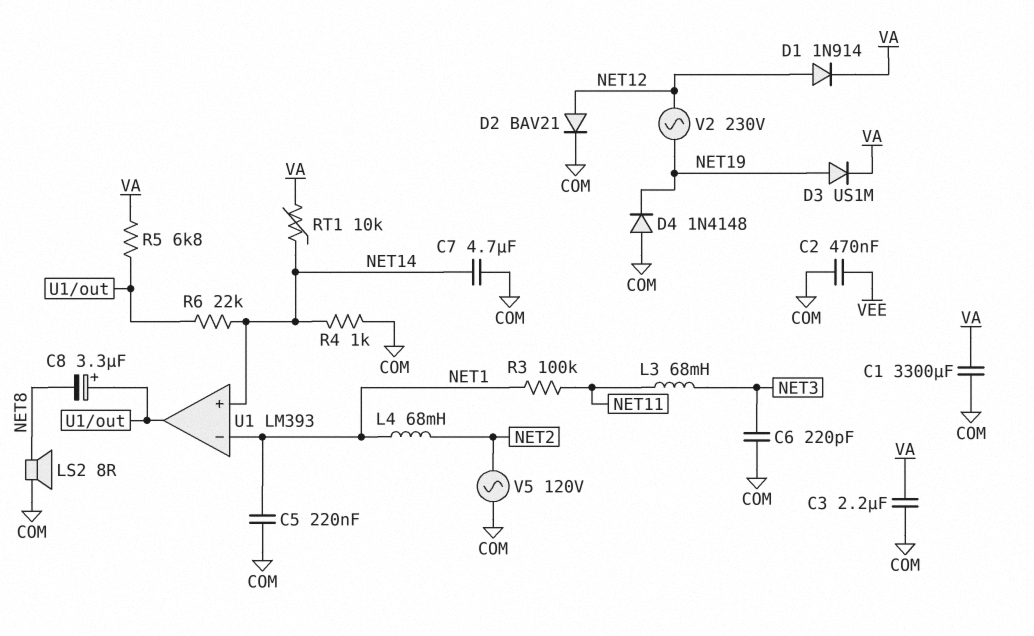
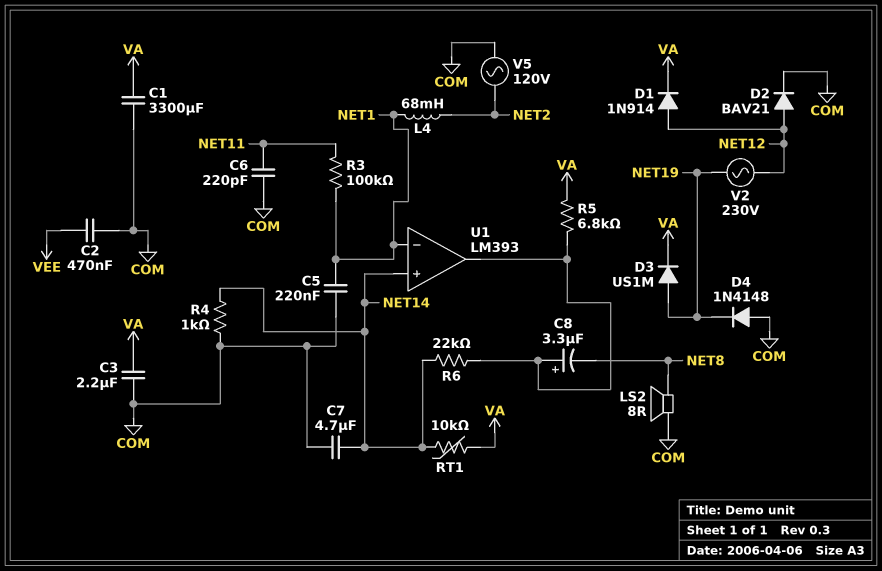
C6: 220pF (COM, NET3) -> 220pF (COM, NET11)
L3: 68mH (NET3, NET11) -> none

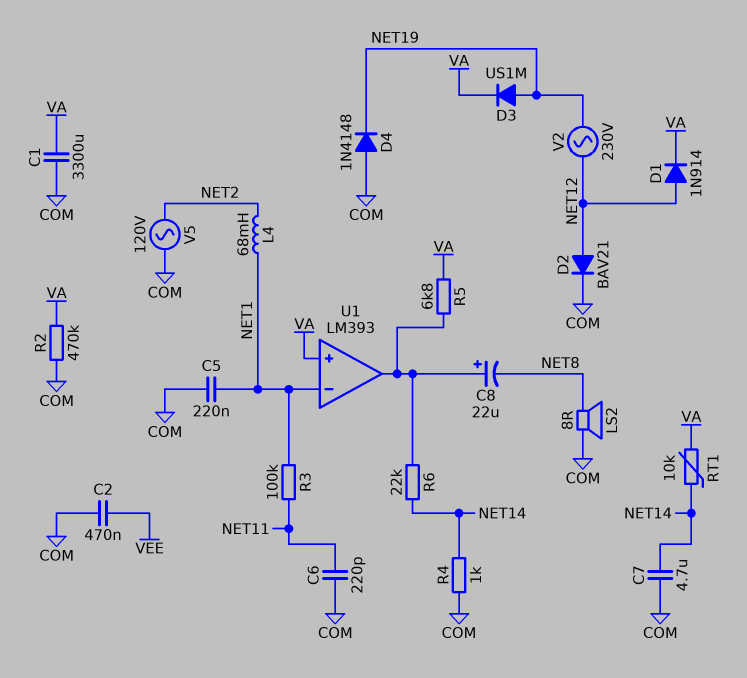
C3: 2.2uF (COM, VA) -> none
C8: 3.3uF (plus U1/out, minus NET8) -> 22uF (plus U1/out, minus NET8)
R2: none -> 470k (COM, VA)
U1 pin in+: NET14 -> VA

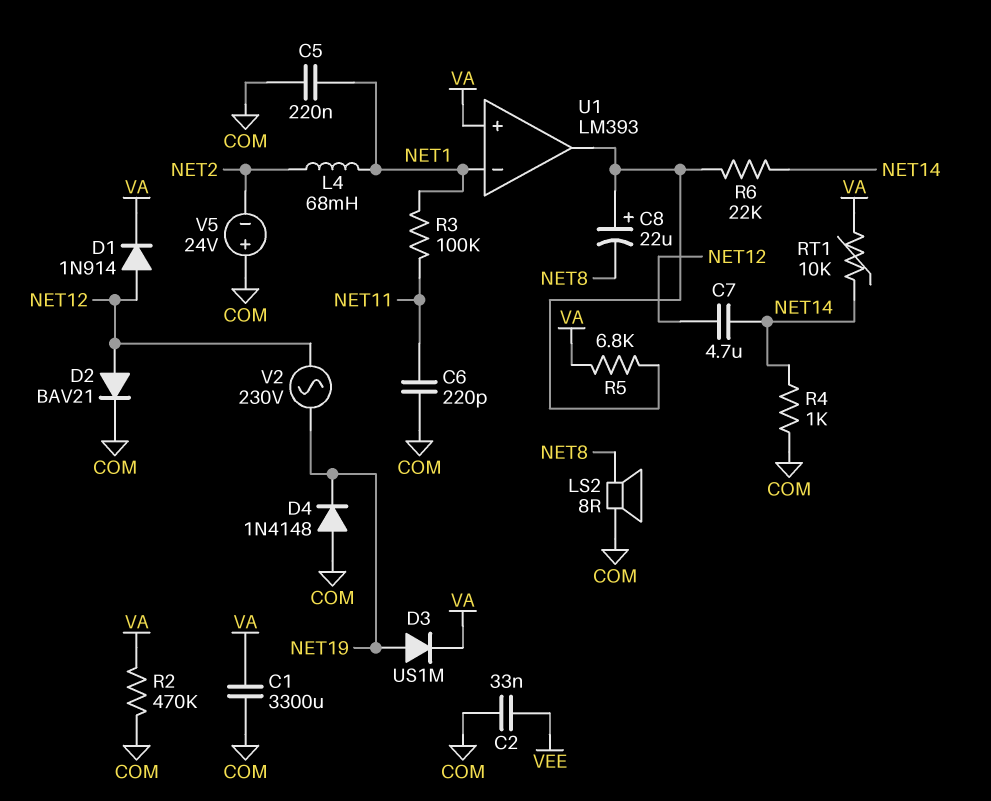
C2: 470nF (COM, VEE) -> 33nF (COM, VEE)
C7: 4.7uF (COM, NET14) -> 4.7uF (NET12, NET14)
V5: AC 120V (COM, NET2) -> 24V (plus COM, minus NET2)

